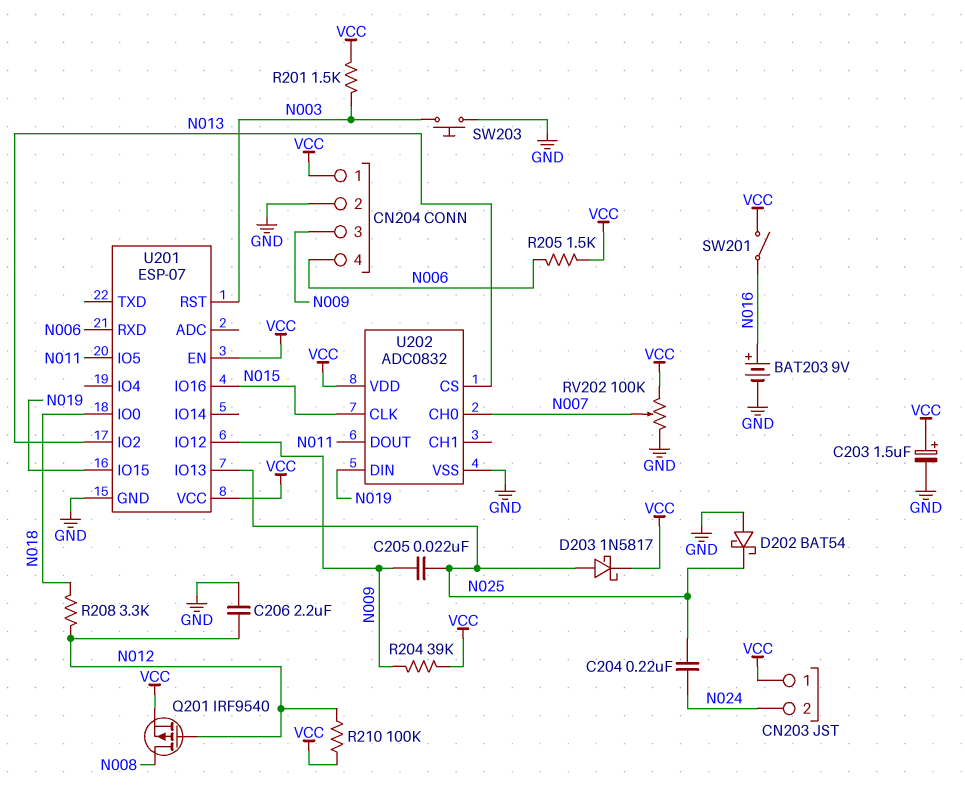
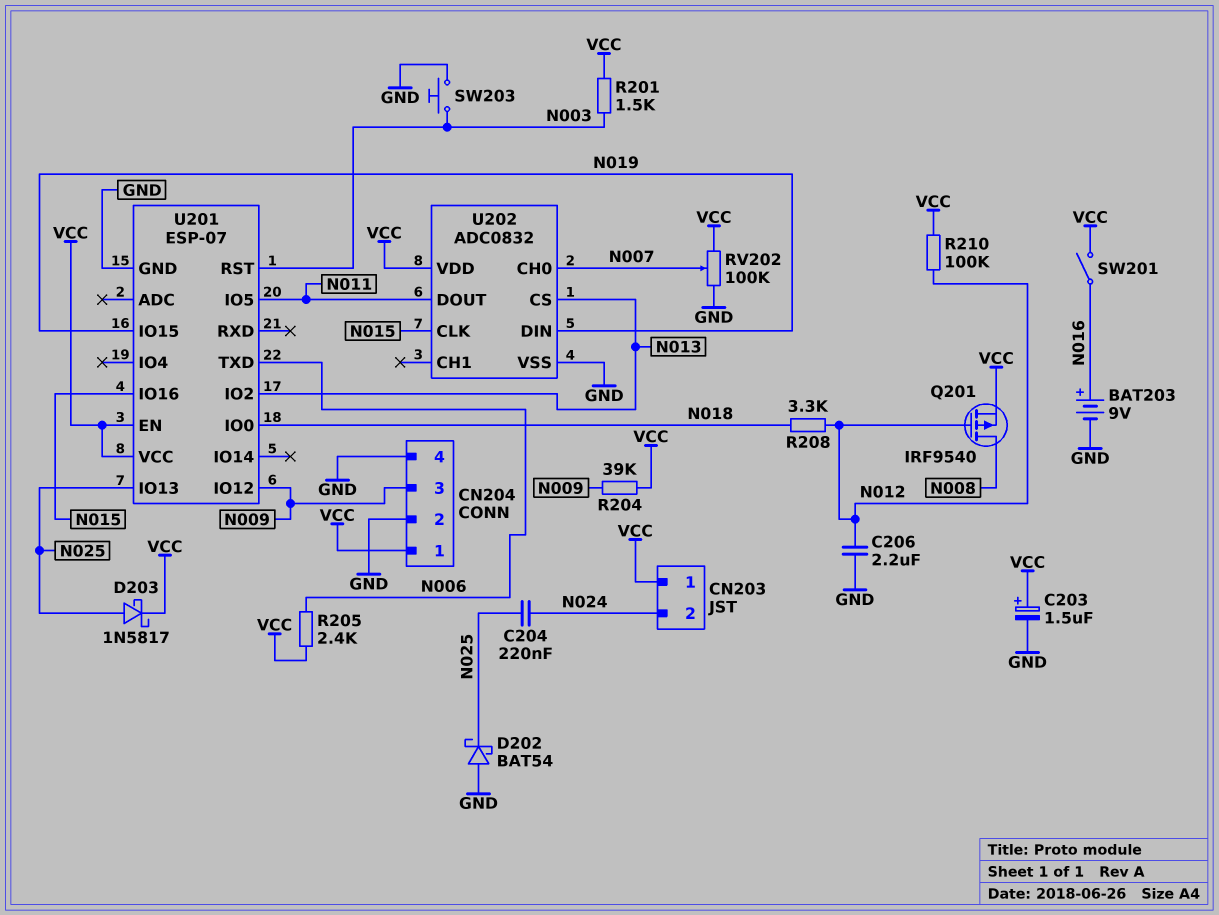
C205: 22nF (N009, N025) -> none
CN204 pin 4: N006 -> GND
R205: 1.5k (N006, VCC) -> 2.4k (N006, VCC)
U201 pin RXD: N006 -> none
U201 pin TXD: none -> N006

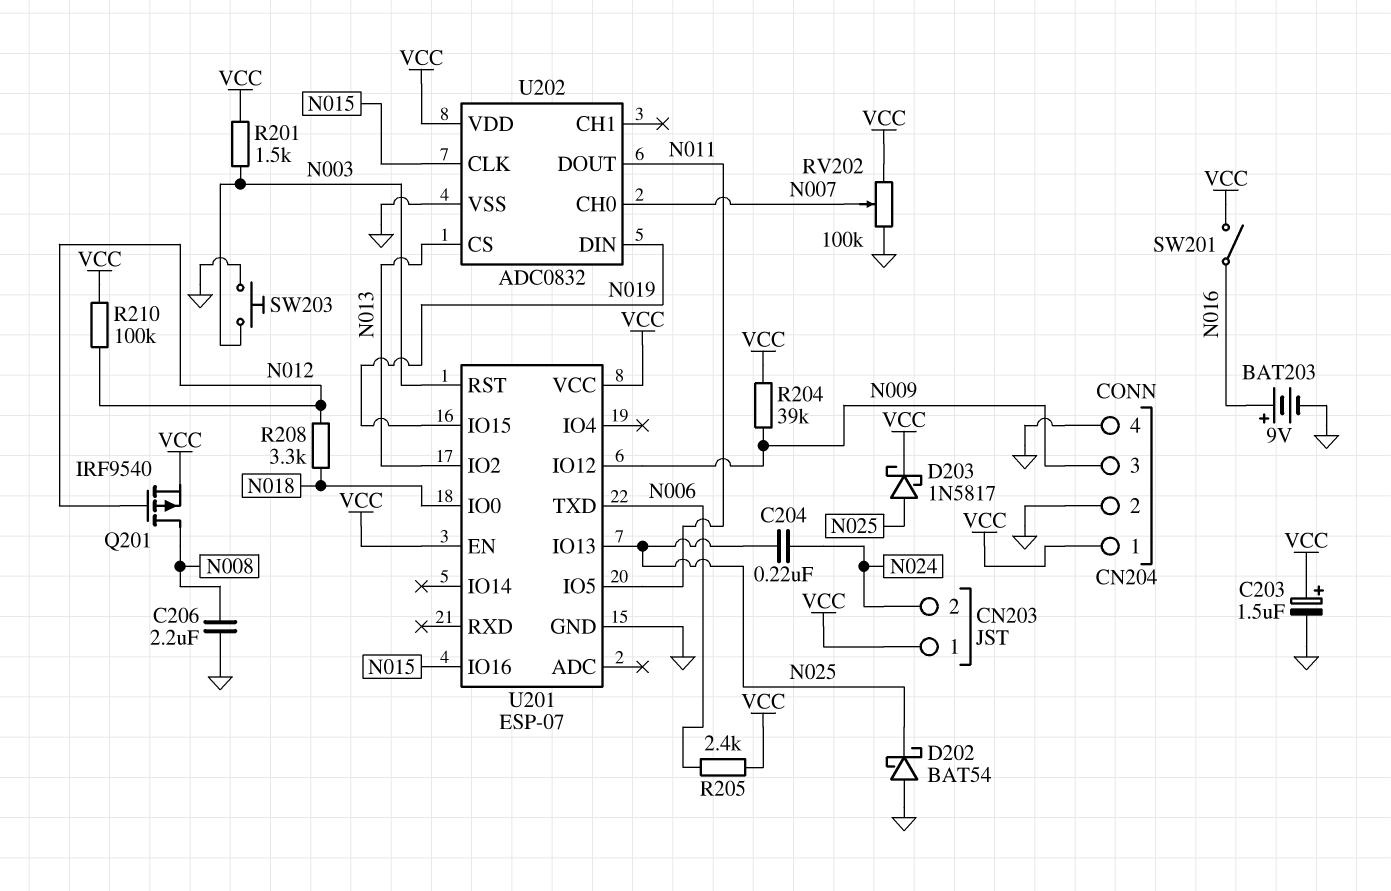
C206: 2.2uF (GND, N012) -> 2.2uF (GND, N008)

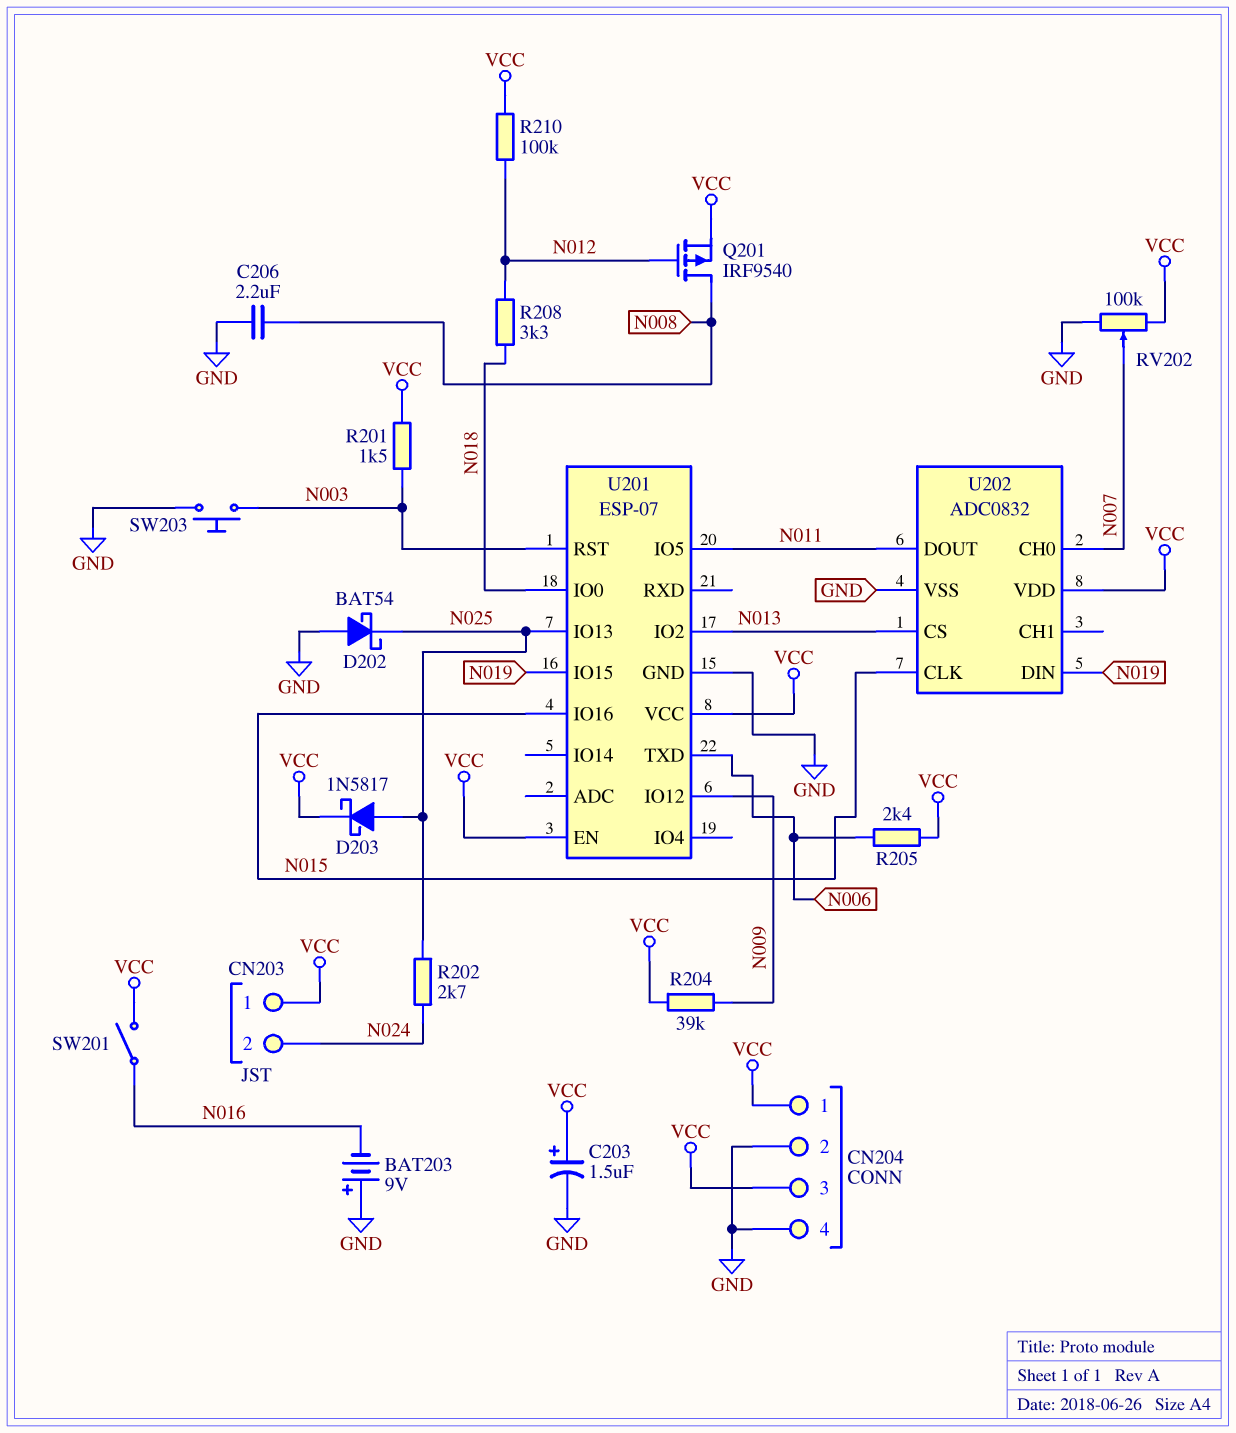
BAT203: 9V (plus N016, minus GND) -> 9V (plus GND, minus N016)
C204: 220nF (N024, N025) -> none
CN204 pin 3: N009 -> VCC
R202: none -> 2.7k (N024, N025)

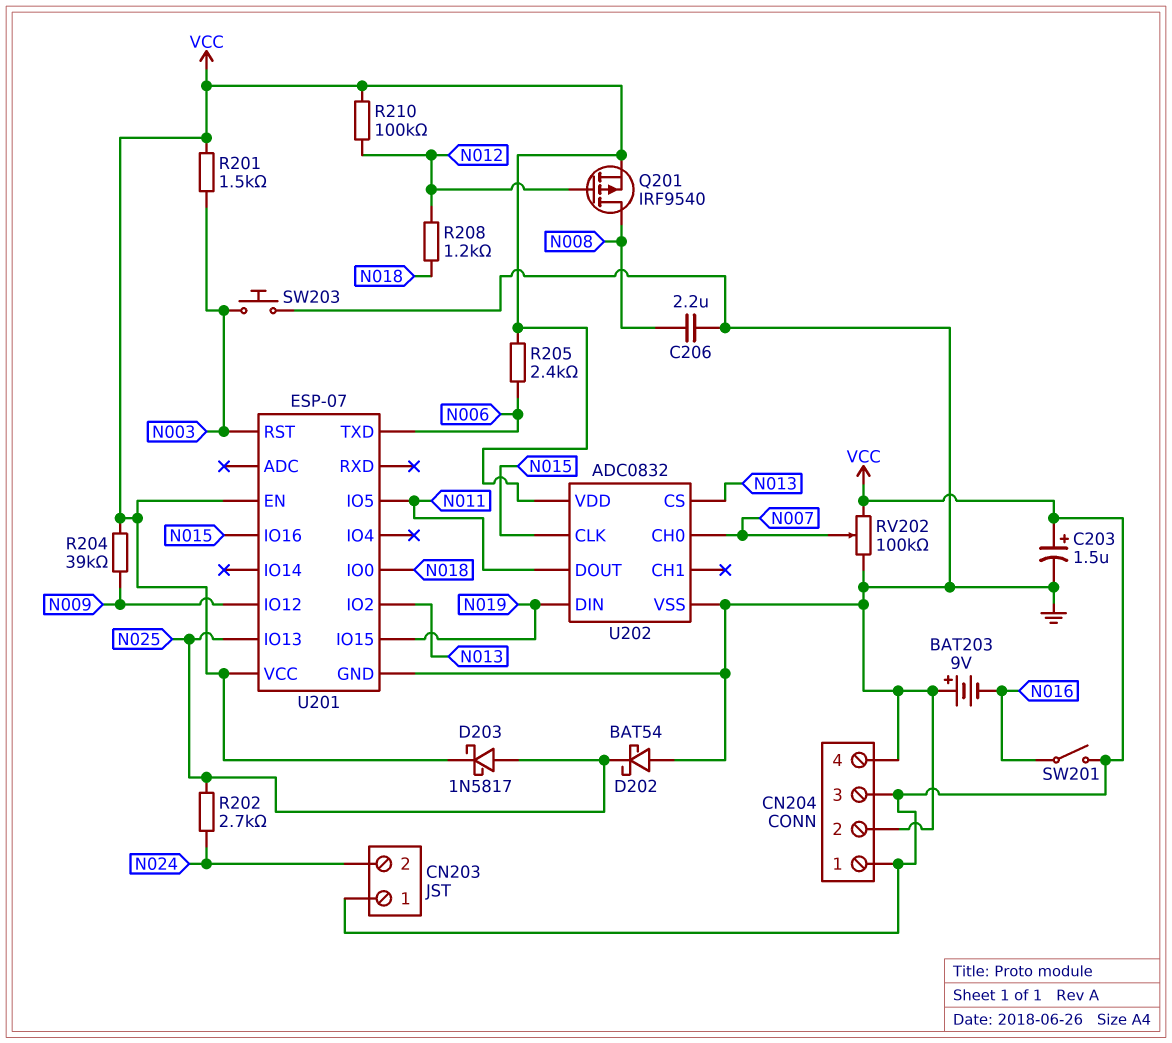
R208: 3.3k (N012, N018) -> 1.2k (N012, N018)

